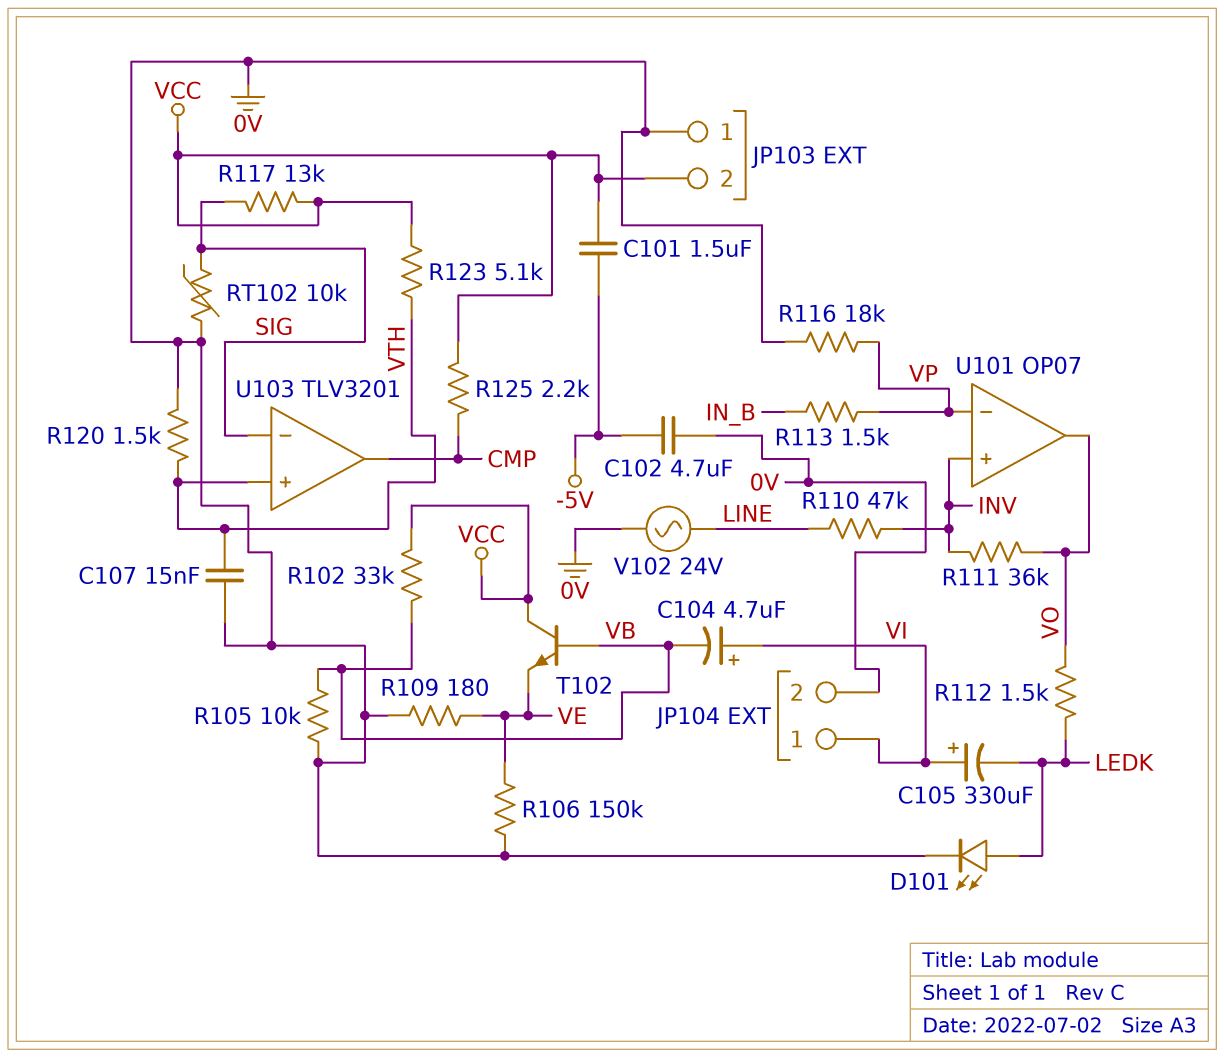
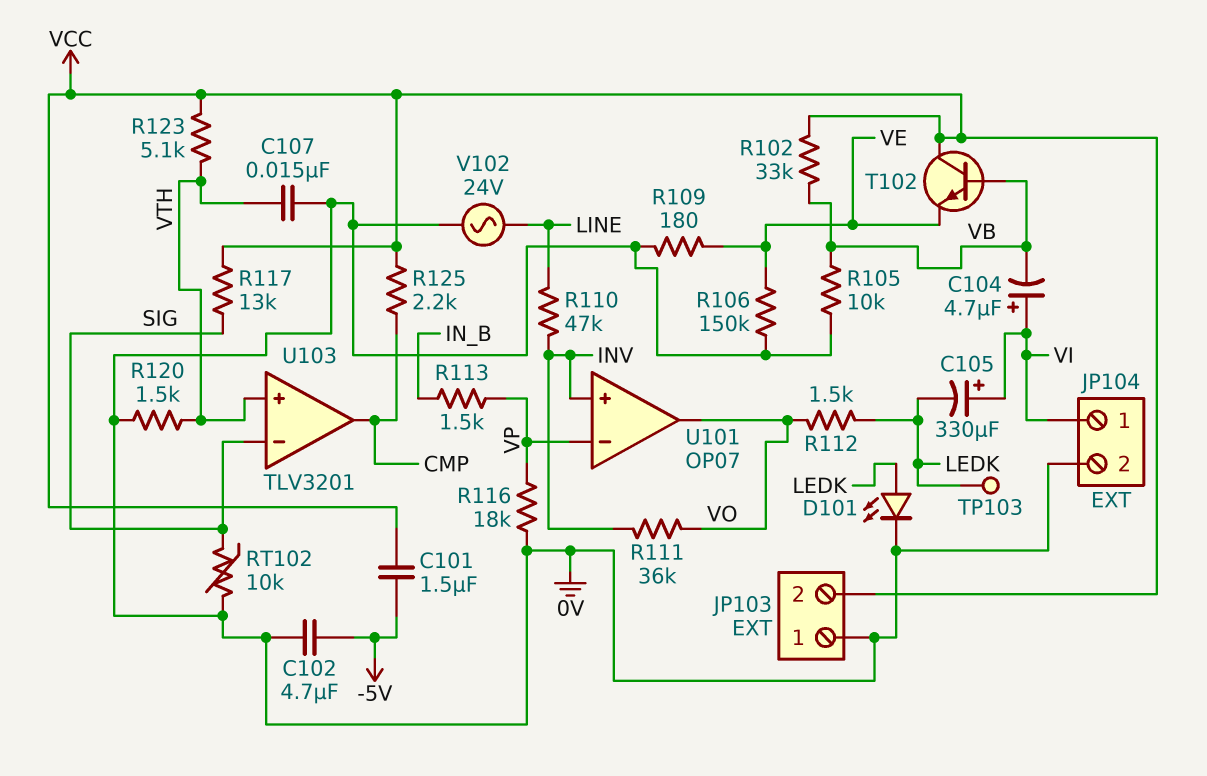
TP103: none -> test point (LEDK)

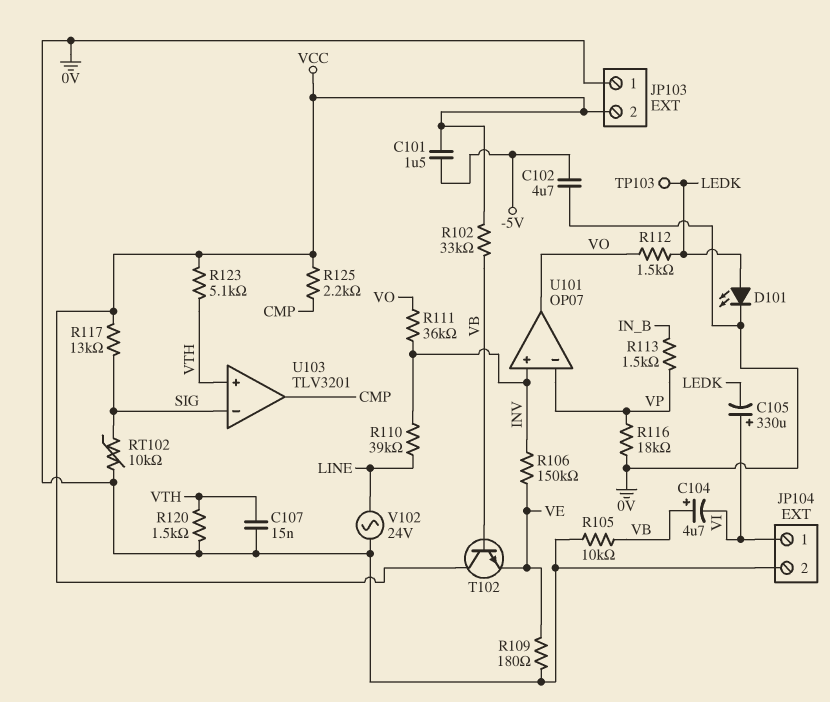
C104: 4.7uF (plus VI, minus VB) -> 4.7uF (plus VB, minus VI)
R106: 150k (0V, VE) -> 150k (INV, VE)
R110: 47k (INV, LINE) -> 39k (INV, LINE)

